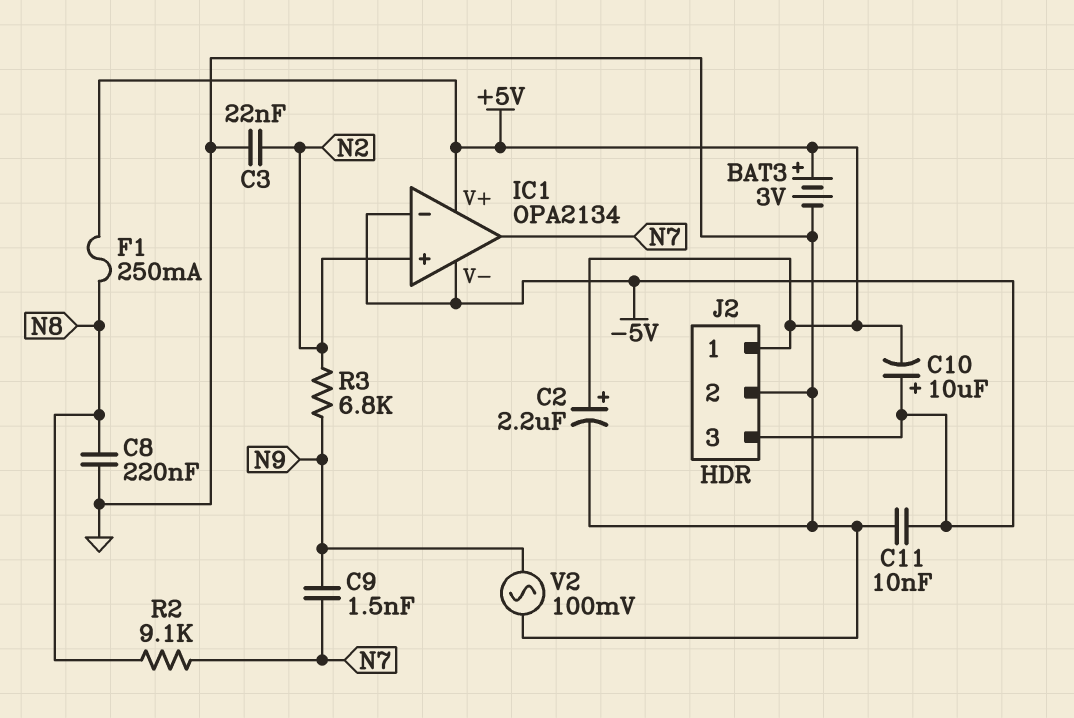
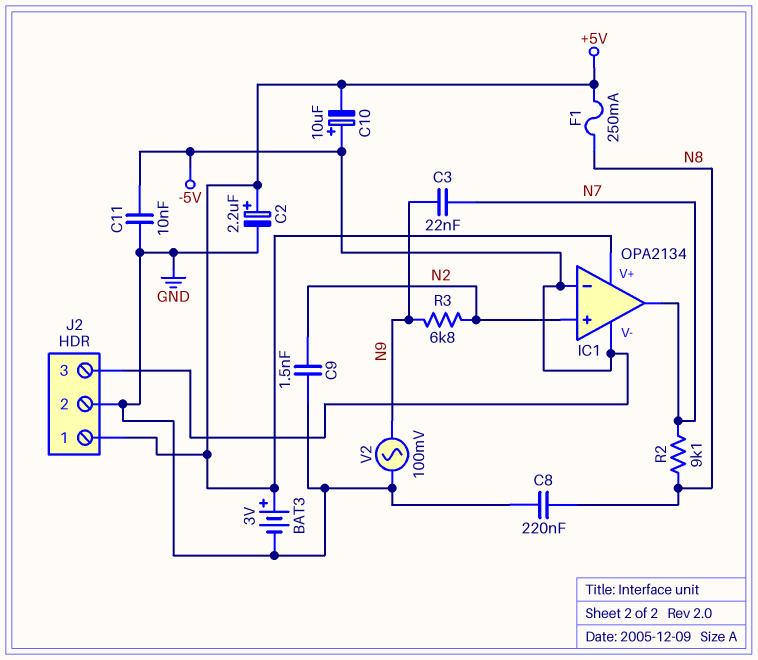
C3: 22nF (GND, N2) -> 22nF (N7, N9)
C9: 1.5nF (N7, N9) -> 1.5nF (GND, N2)

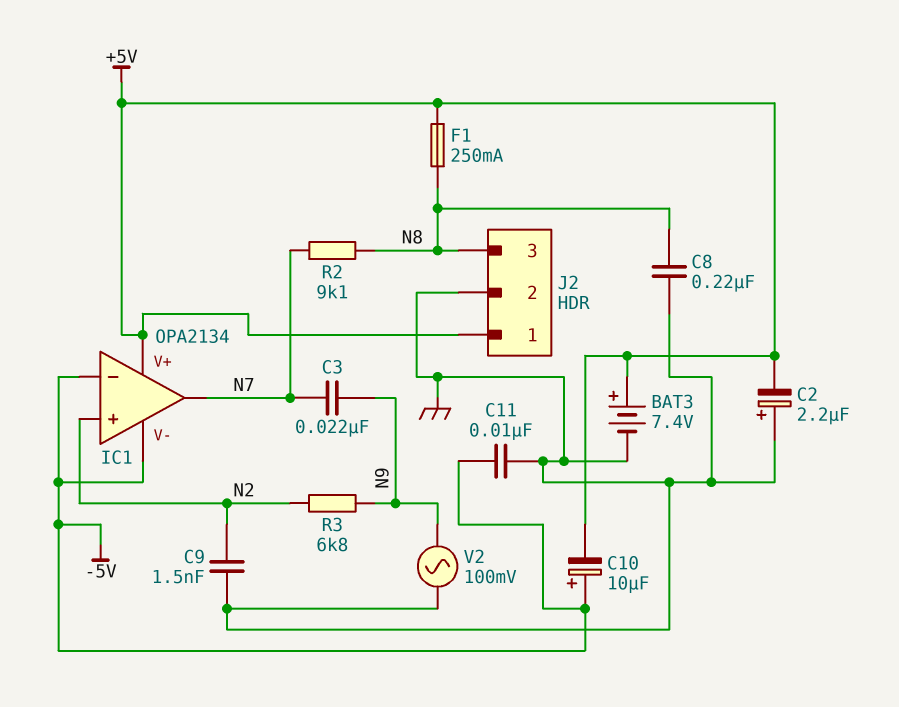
BAT3: 3V (plus +5V, minus GND) -> 7.4V (plus +5V, minus GND)
C2: 2.2uF (plus +5V, minus GND) -> 2.2uF (plus GND, minus +5V)
J2 pin 3: -5V -> N8

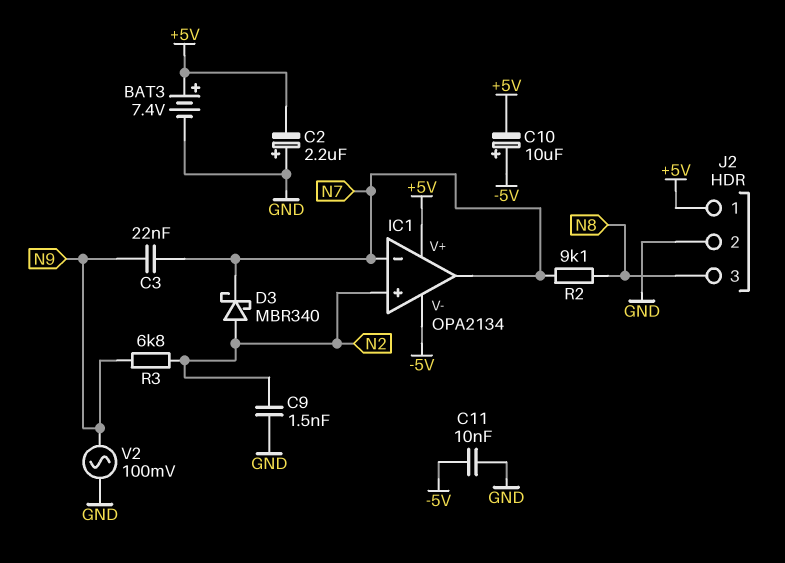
C8: 220nF (GND, N8) -> none
D3: none -> schottky MBR340 (A N2, K N7)
F1: 250mA (+5V, N8) -> none
IC1 pin in-: -5V -> N7

